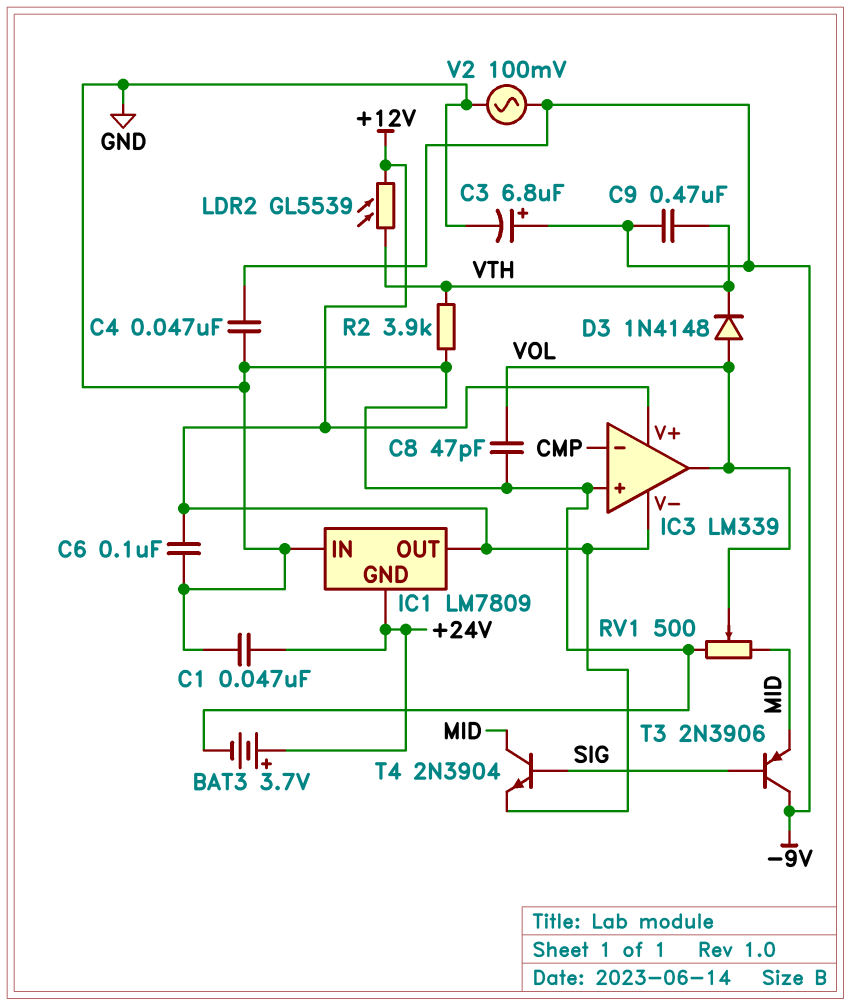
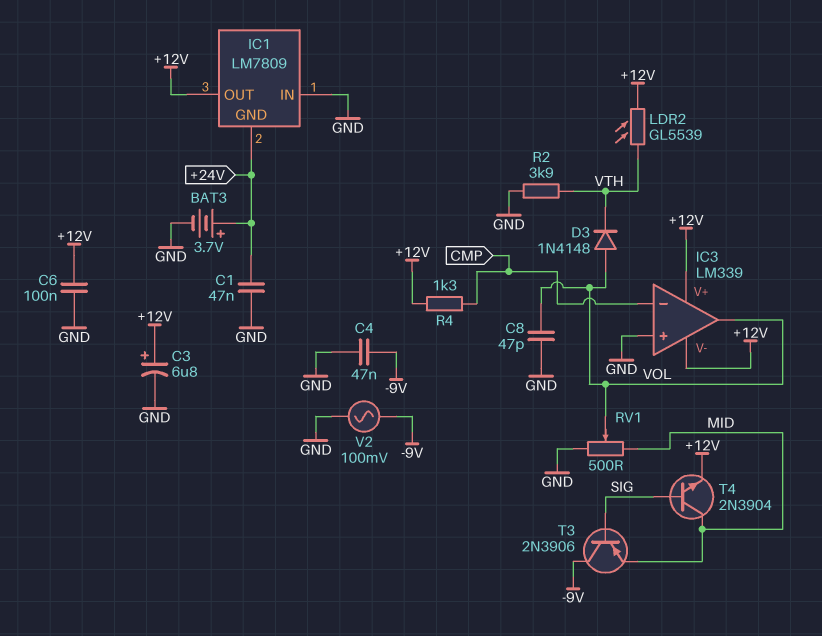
C3: 6.8uF (plus -9V, minus GND) -> 6.8uF (plus +12V, minus GND)
C9: 470nF (-9V, VTH) -> none
R4: none -> 1.3k (+12V, CMP)

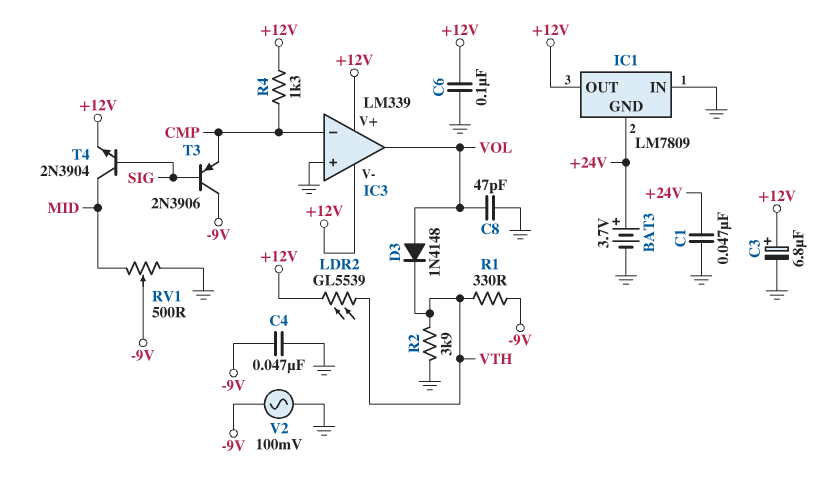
R1: none -> 330 (-9V, VTH)
RV1: 500 (GND, MID, wiper VOL) -> 500 (GND, MID, wiper -9V)
T3: PNP 2N3906 (B SIG, C -9V, E MID) -> PNP 2N3906 (B SIG, C -9V, E CMP)

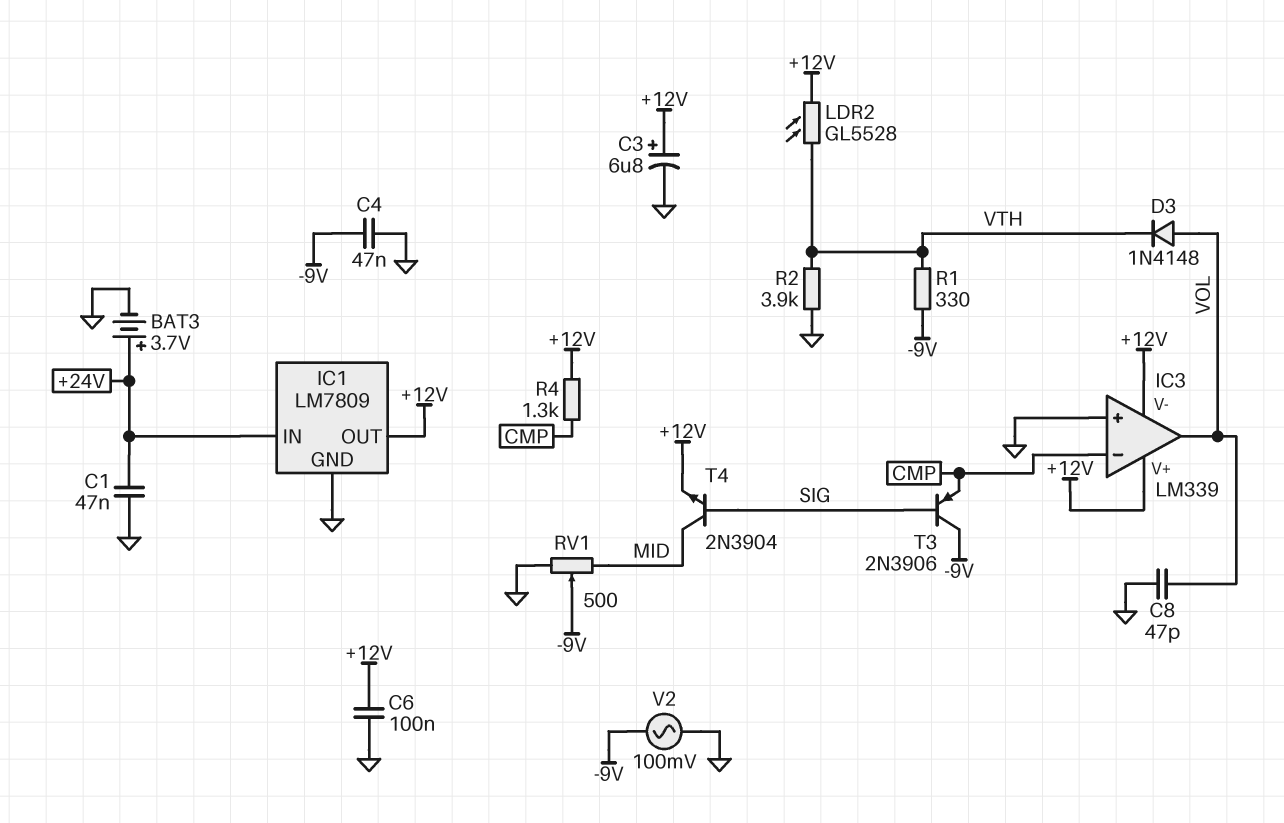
IC1 pin GND: +24V -> GND
IC1 pin IN: GND -> +24V
LDR2: GL5539 (+12V, VTH) -> GL5528 (+12V, VTH)

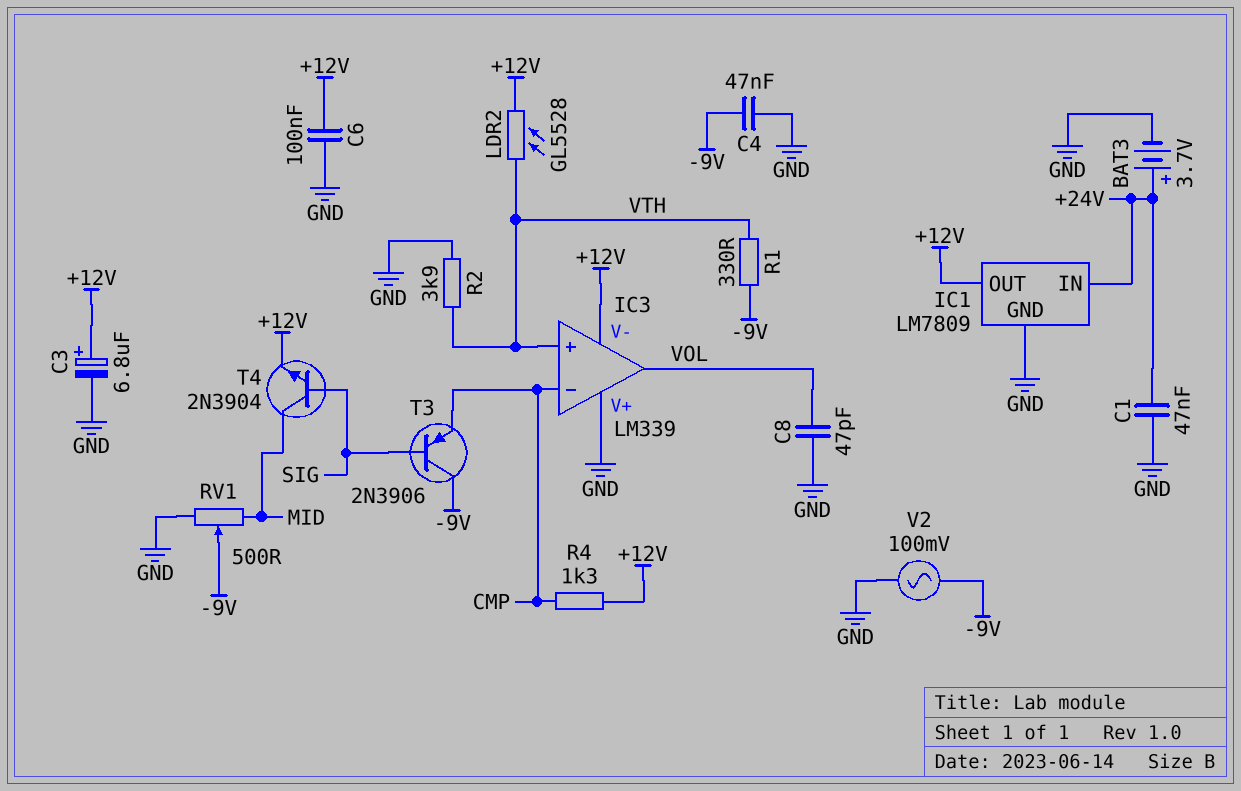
D3: diode 1N4148 (A VOL, K VTH) -> none
IC3 pin V+: +12V -> GND
IC3 pin in+: GND -> VTH

